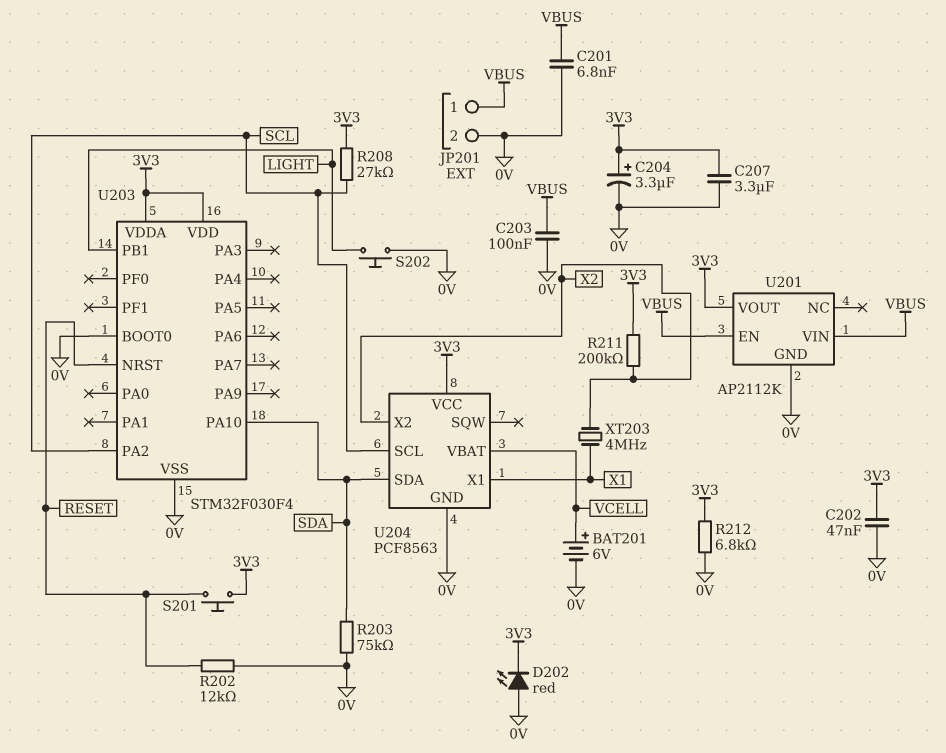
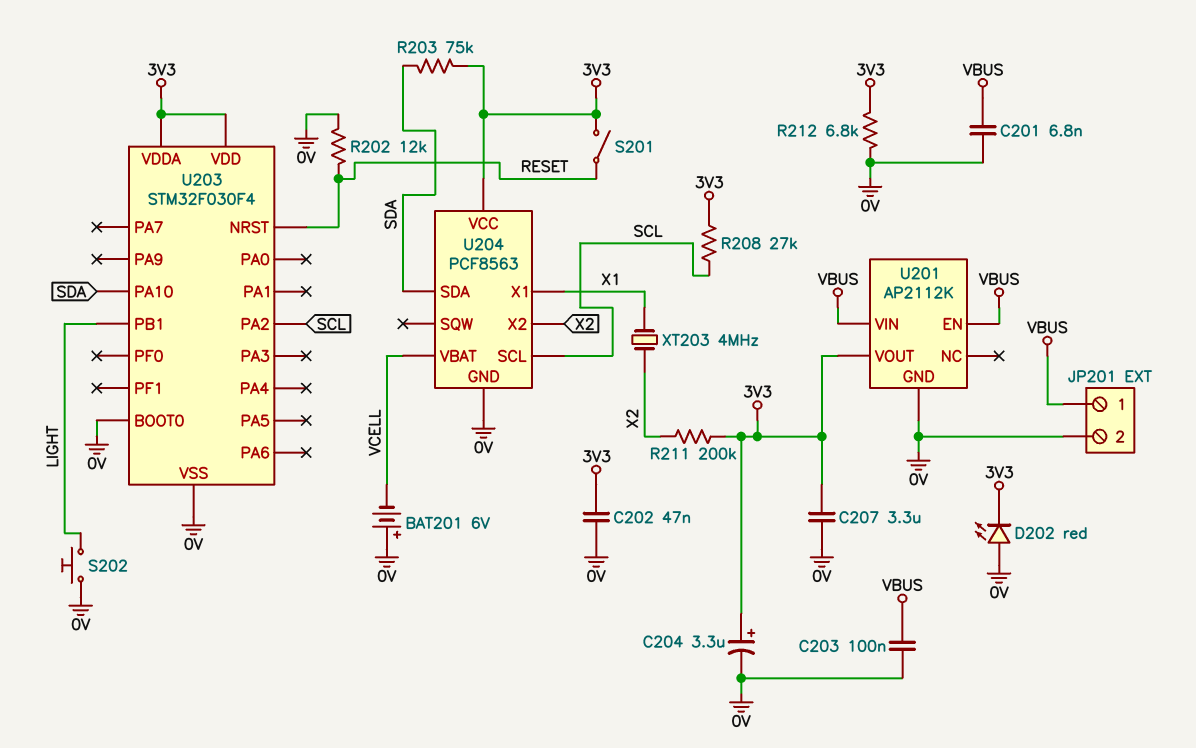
BAT201: 6V (plus VCELL, minus 0V) -> 6V (plus 0V, minus VCELL)
R203: 75k (0V, SDA) -> 75k (3V3, SDA)
S201: button (3V3, RESET) -> switch (3V3, RESET)

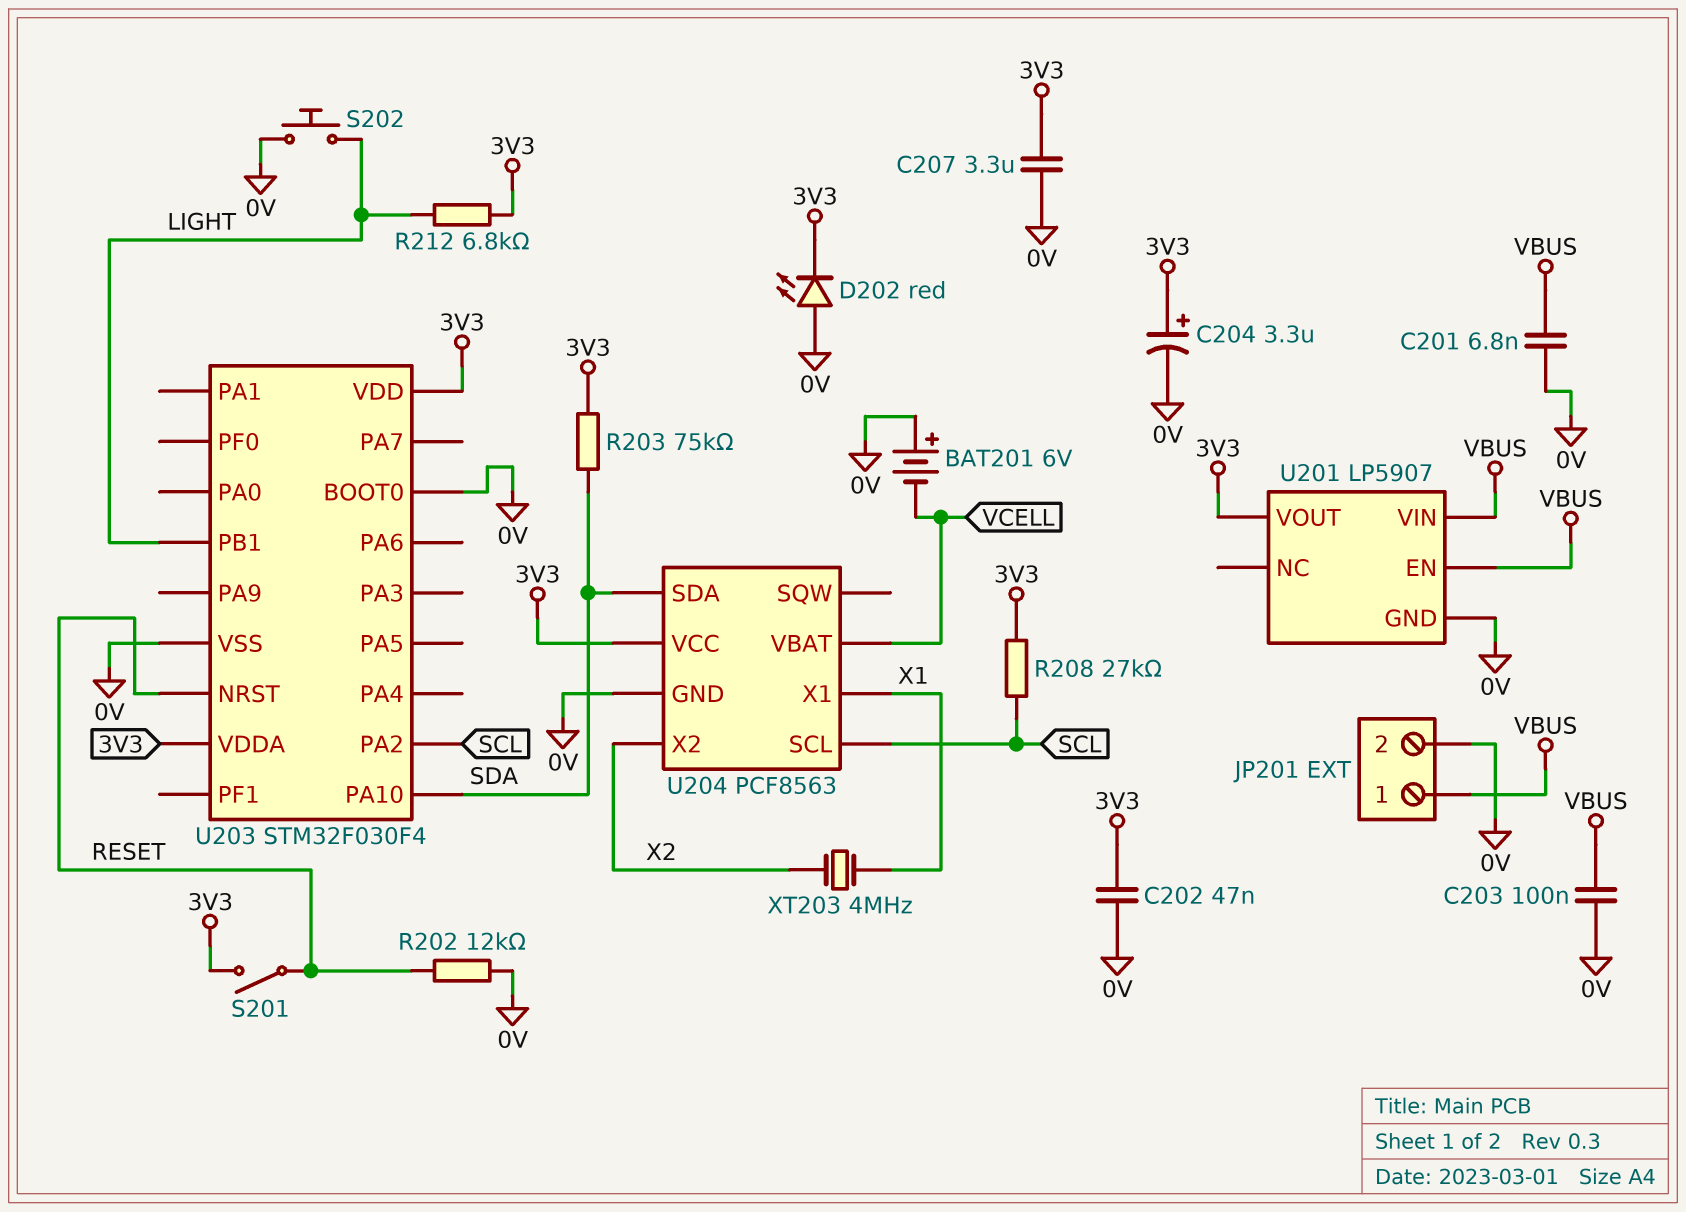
R211: 200k (3V3, X2) -> none
R212: 6.8k (0V, 3V3) -> 6.8k (3V3, LIGHT)
U201: AP2112K -> LP5907

